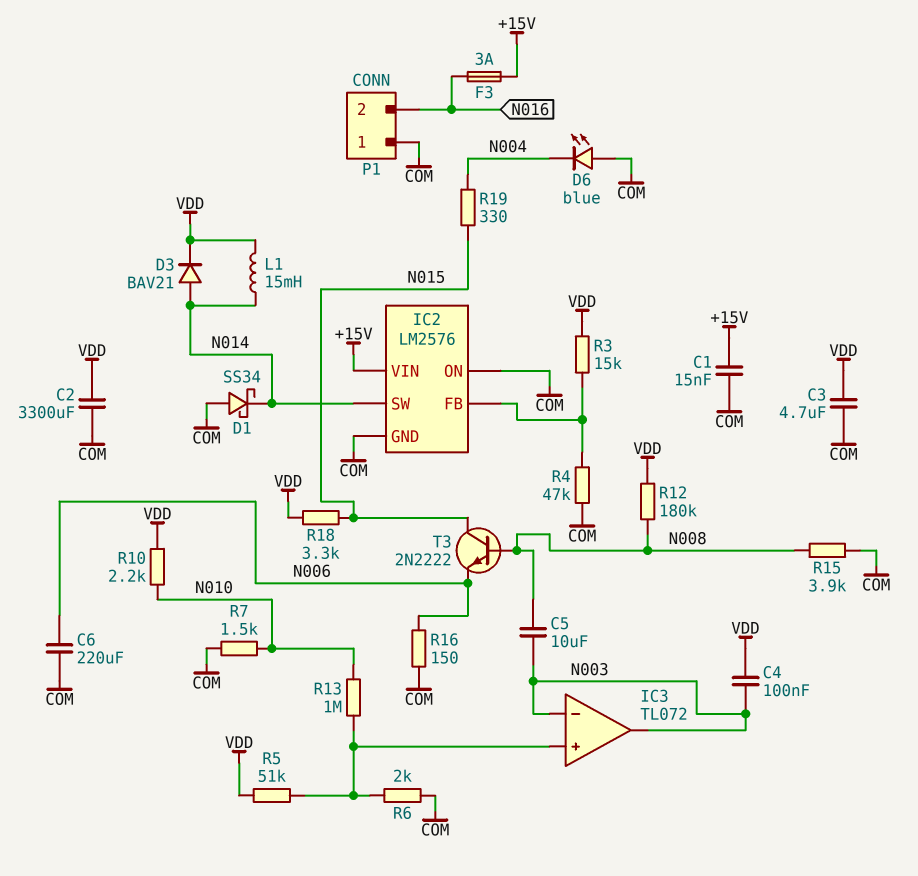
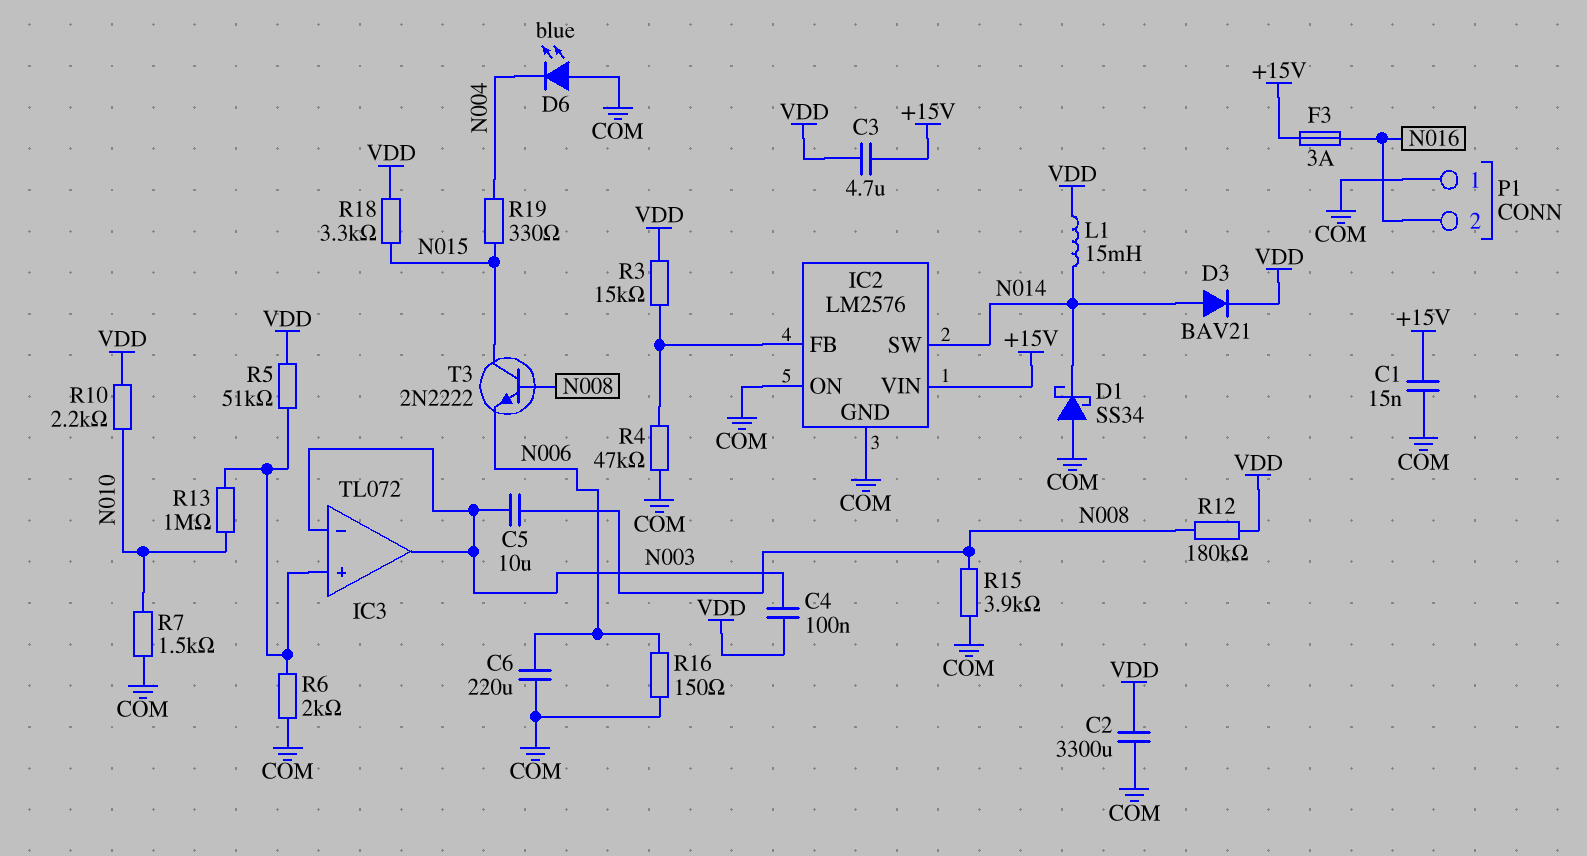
C3: 4.7uF (COM, VDD) -> 4.7uF (+15V, VDD)

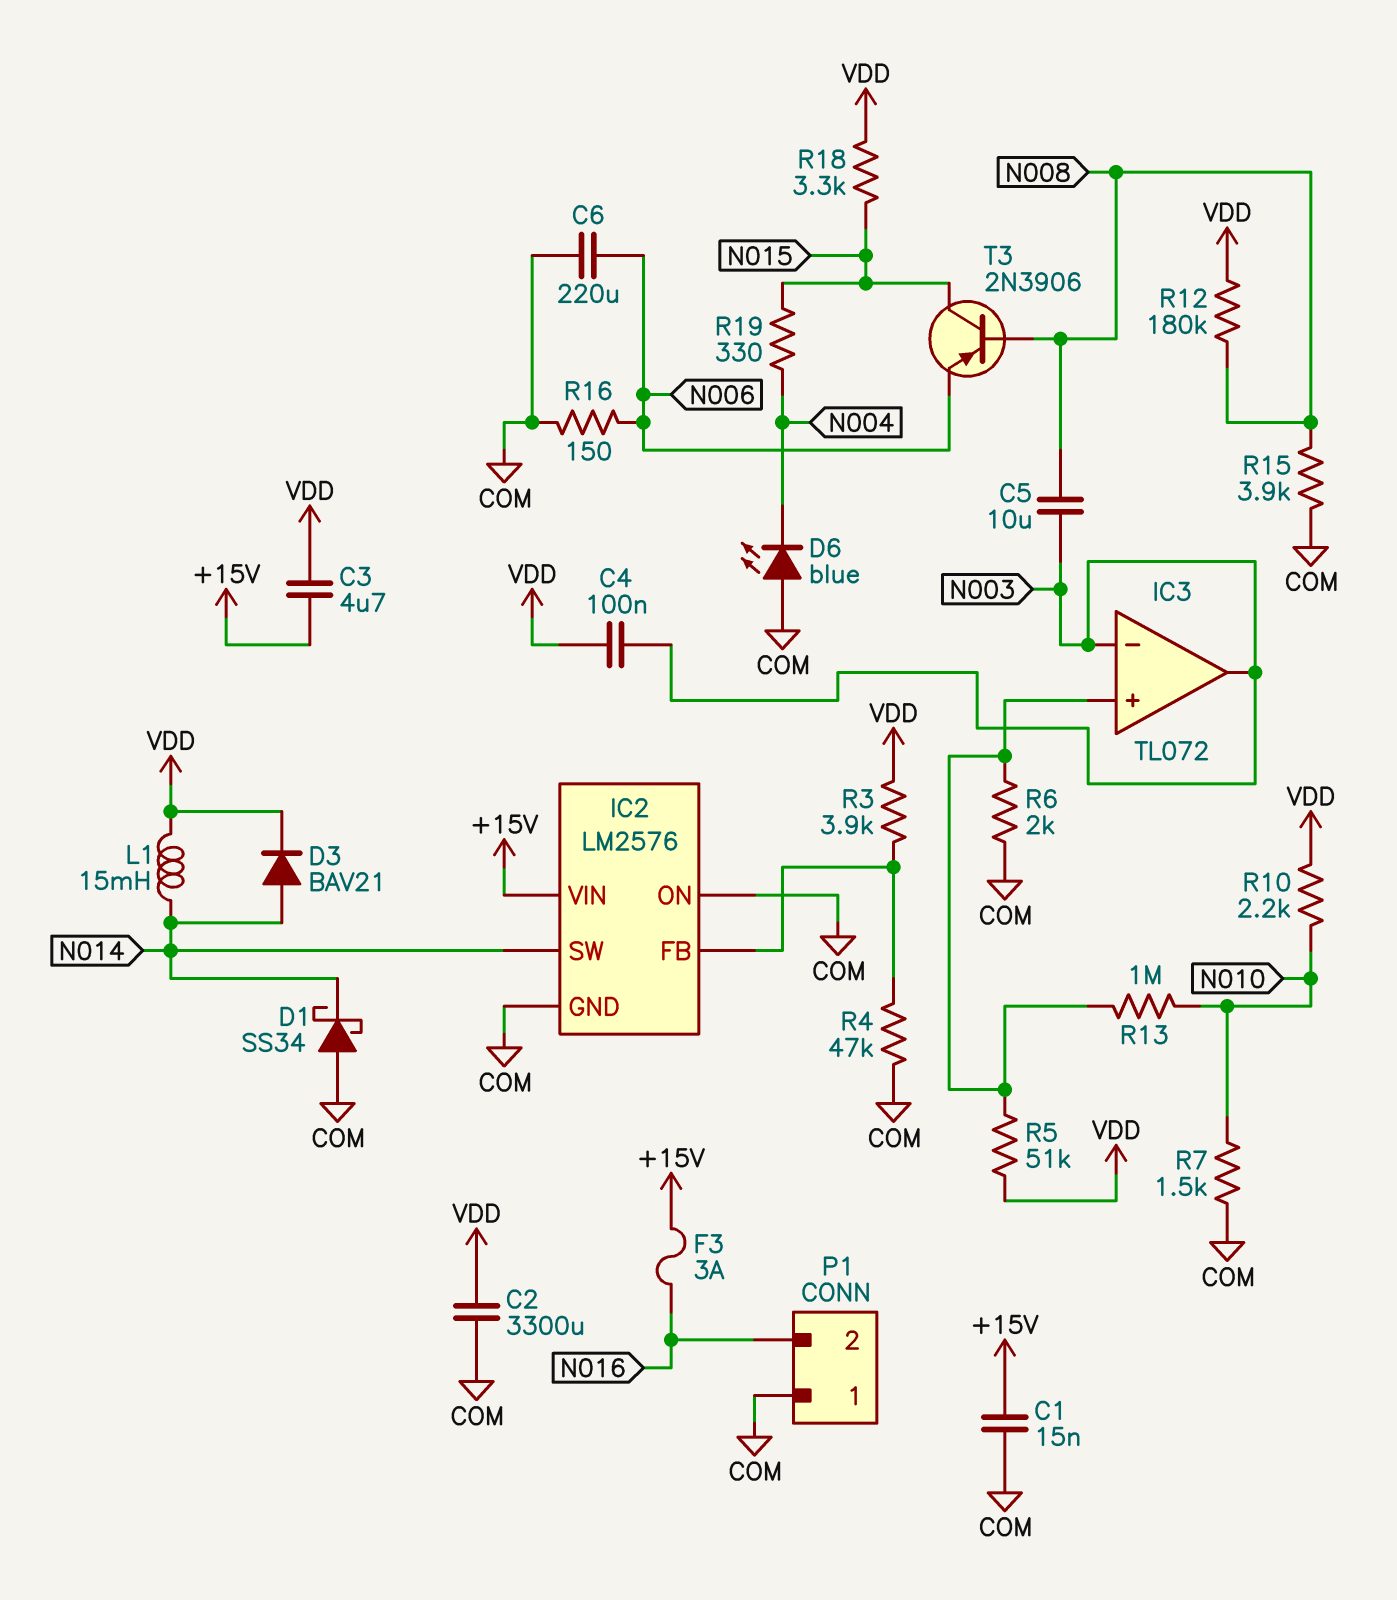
R3: 15k (IC2/FB, VDD) -> 3.9k (IC2/FB, VDD)
T3: NPN 2N2222 (B N008, C N015, E N006) -> PNP 2N3906 (B N008, C N015, E N006)

